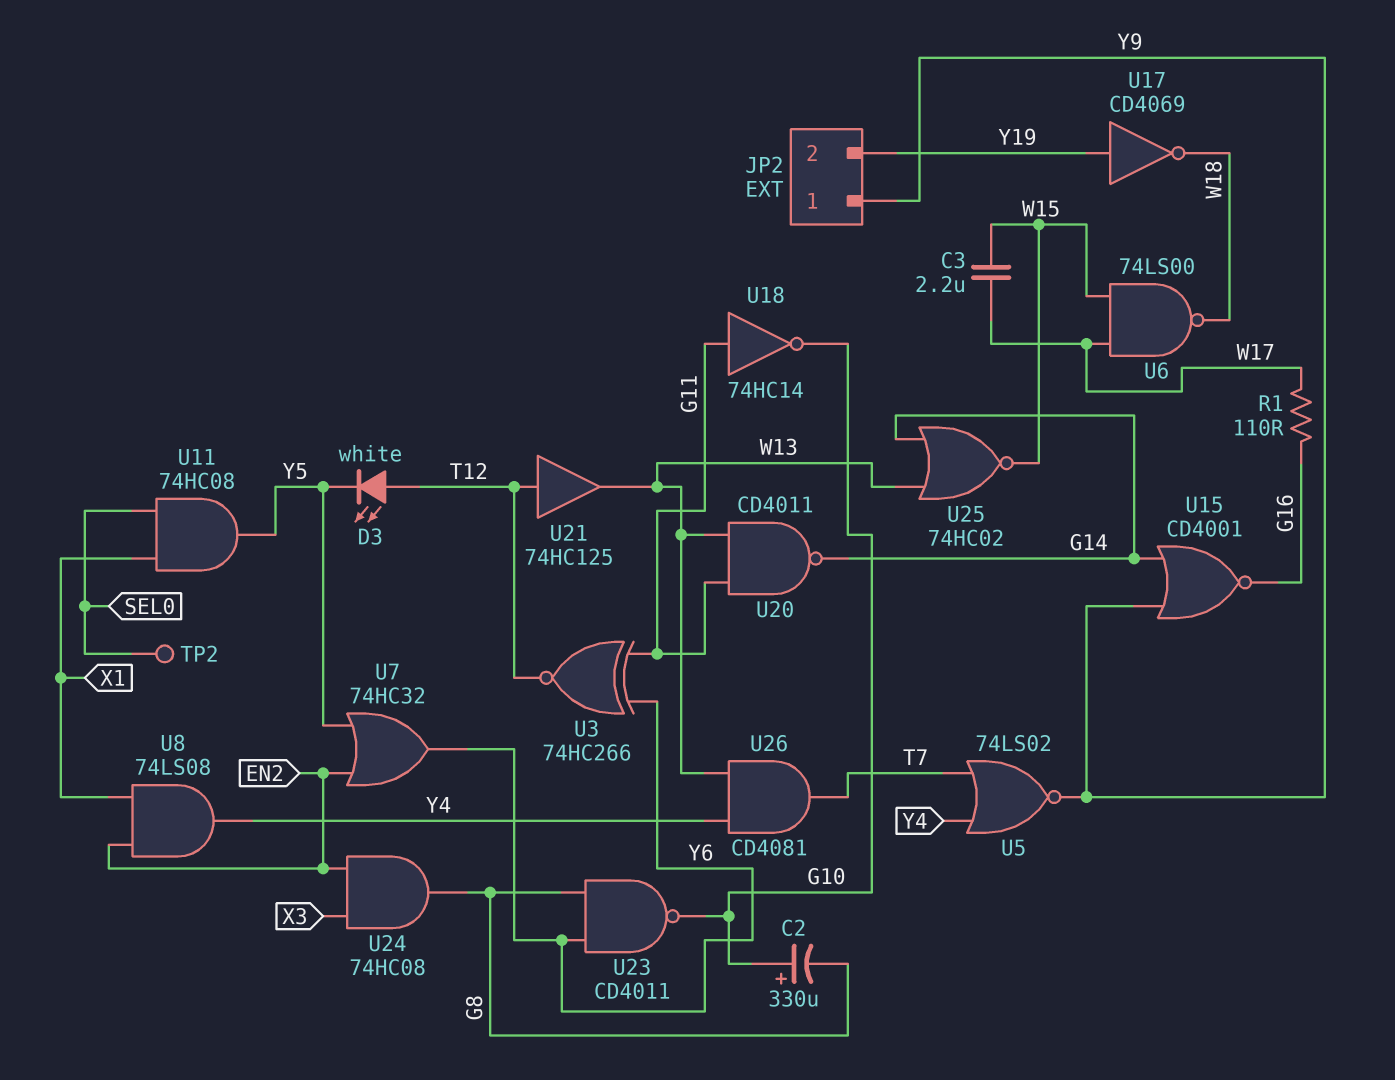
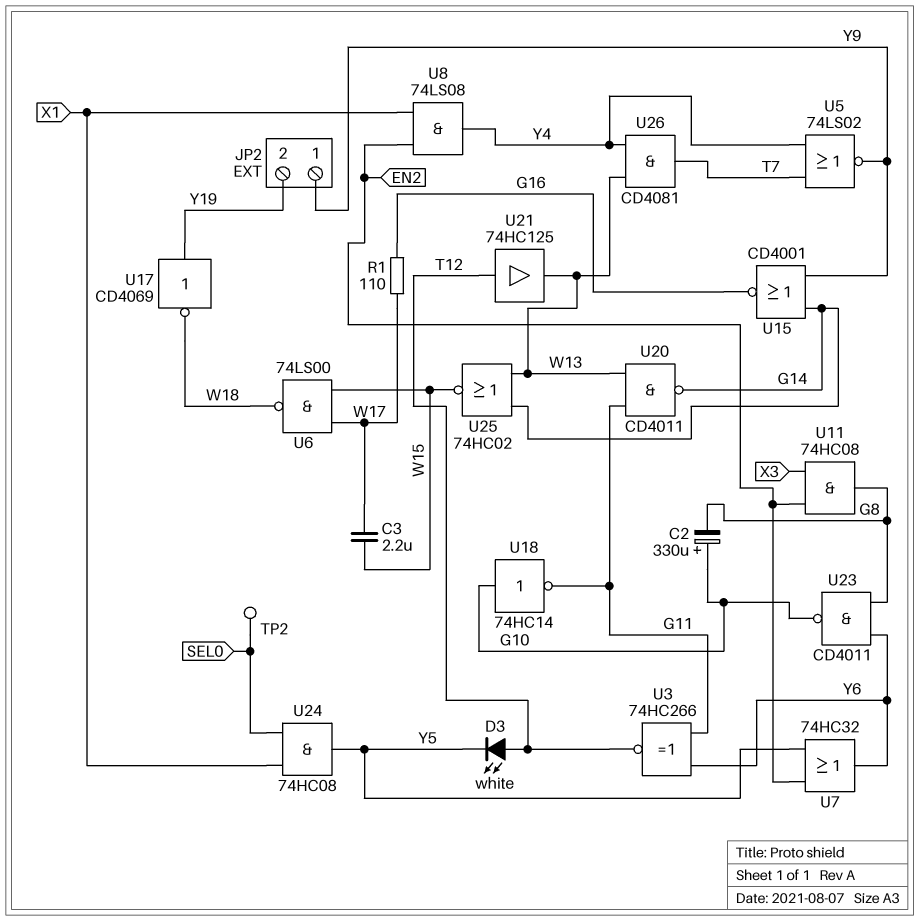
U11: AND 74HC08 (in SEL0, in X1, out Y5) -> AND 74HC08 (in EN2, in X3, out G8)
U18: NOT 74HC14 (in G11, out G10) -> NOT 74HC14 (in G10, out G11)
U24: AND 74HC08 (in EN2, in X3, out G8) -> AND 74HC08 (in SEL0, in X1, out Y5)

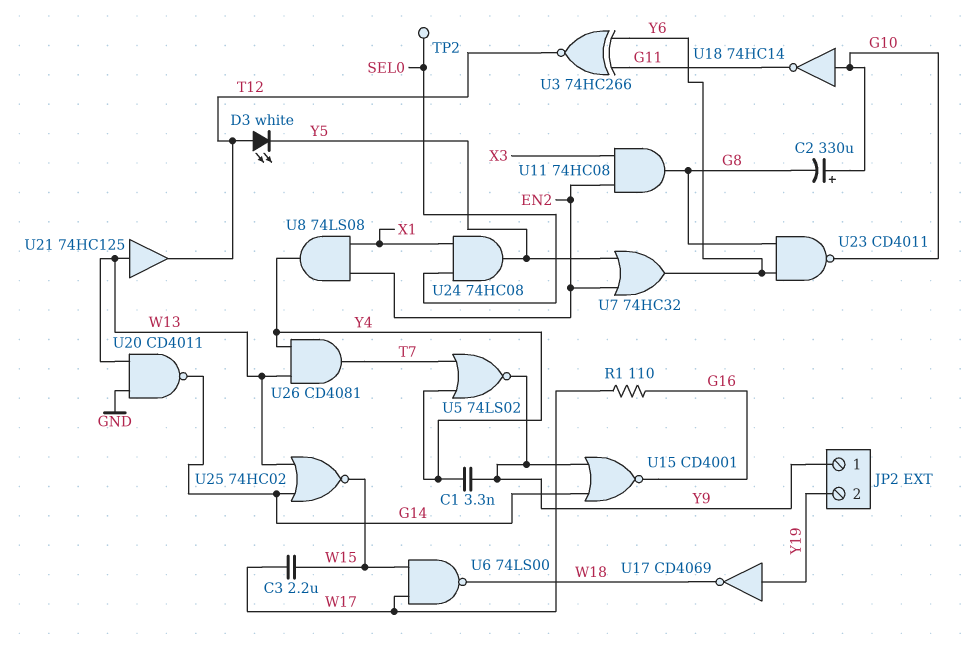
C1: none -> 3.3nF (Y4, Y9)
U20: NAND CD4011 (in G11, in W13, out G14) -> NAND CD4011 (in GND, in W13, out G14)
U21: buffer 74HC125 (in T12, out W13) -> buffer 74HC125 (in W13, out T12)

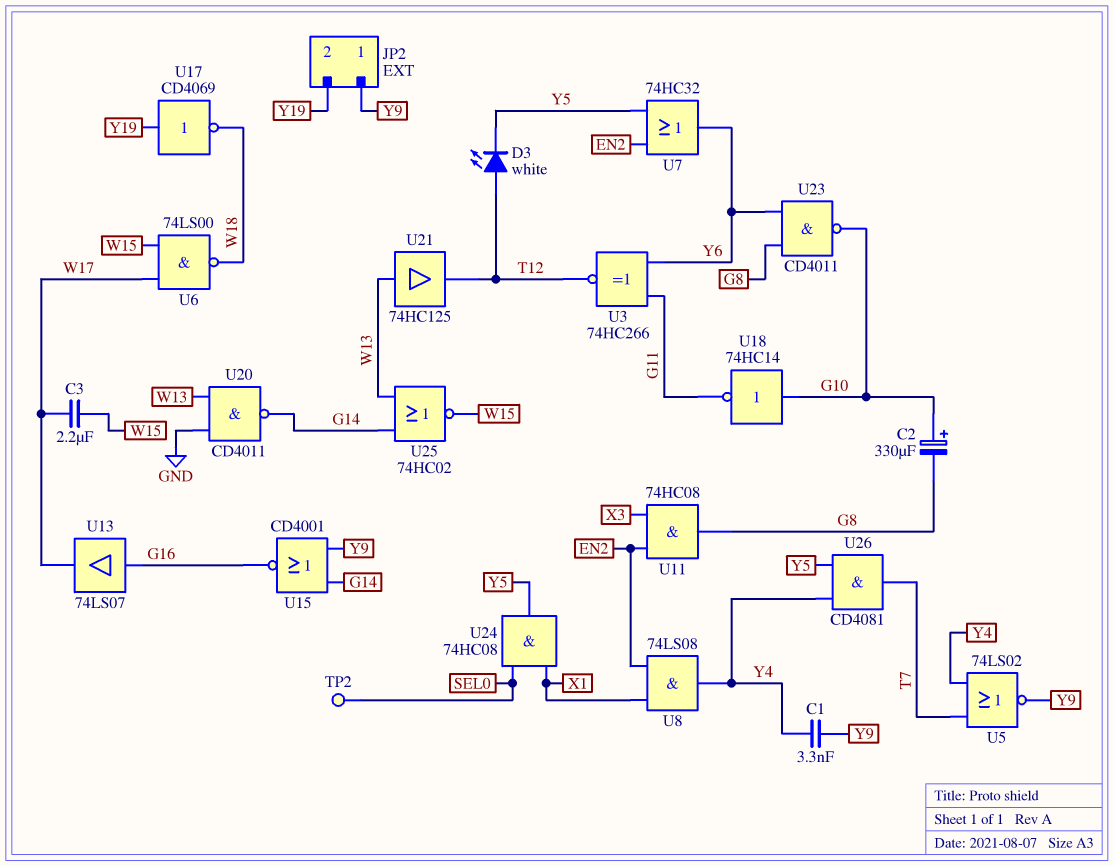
R1: 110 (G16, W17) -> none
U13: none -> buffer 74LS07 (in G16, out W17)
U26: AND CD4081 (in W13, in Y4, out T7) -> AND CD4081 (in Y4, in Y5, out T7)

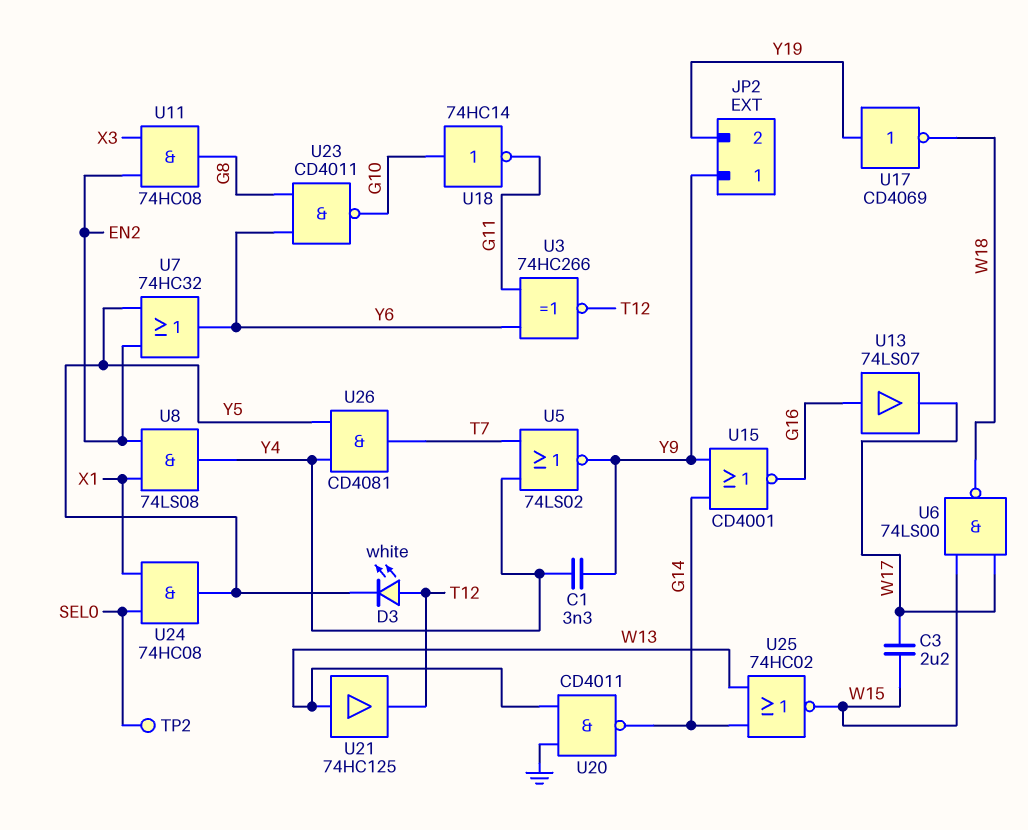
C2: 330uF (plus G10, minus G8) -> none

